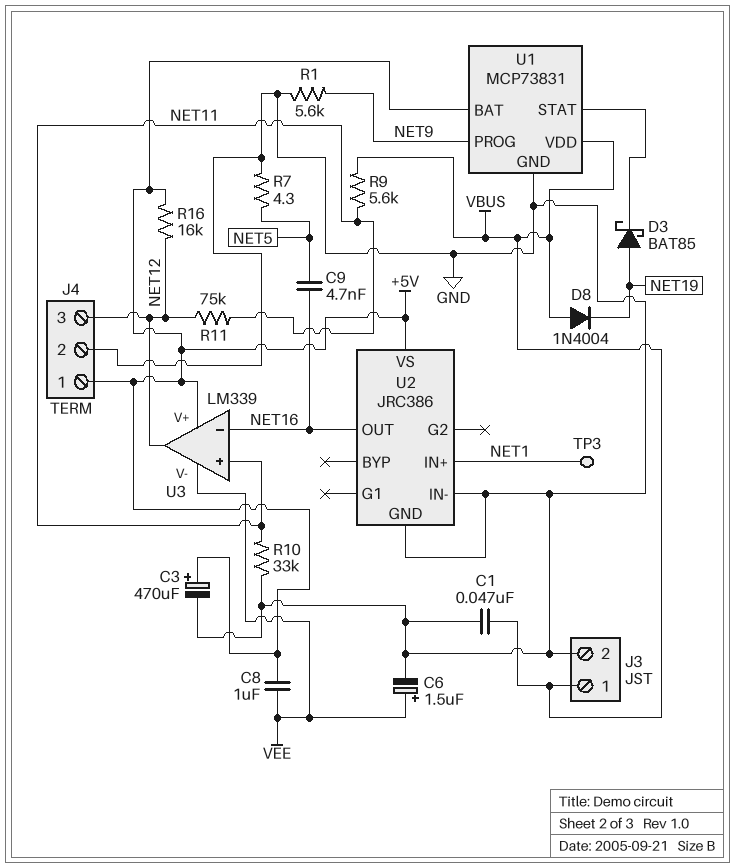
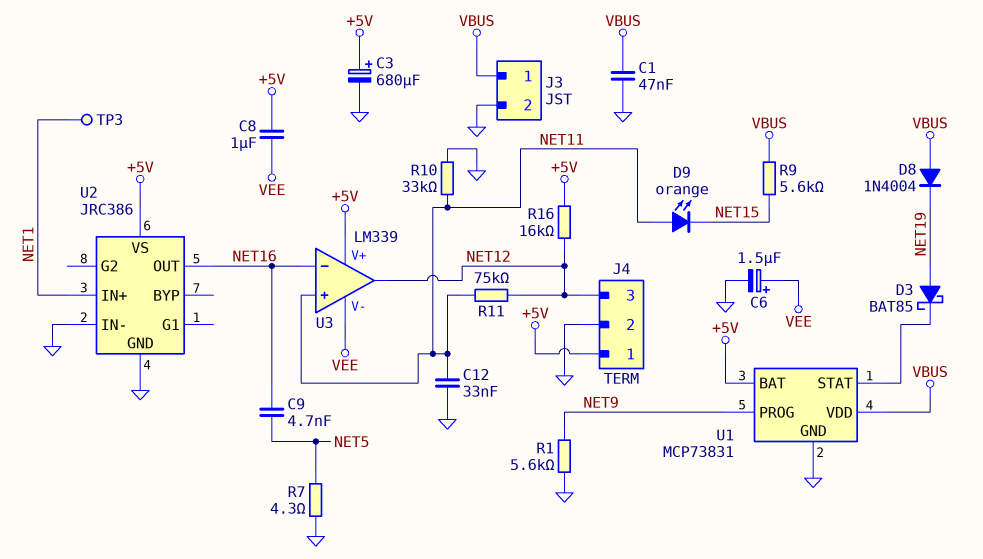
C3: 470uF (plus +5V, minus GND) -> 680uF (plus +5V, minus GND)
C12: none -> 33nF (GND, NET11)
D9: none -> LED orange (A NET11, K NET15)
R9: 5.6k (NET11, VBUS) -> 5.6k (NET15, VBUS)

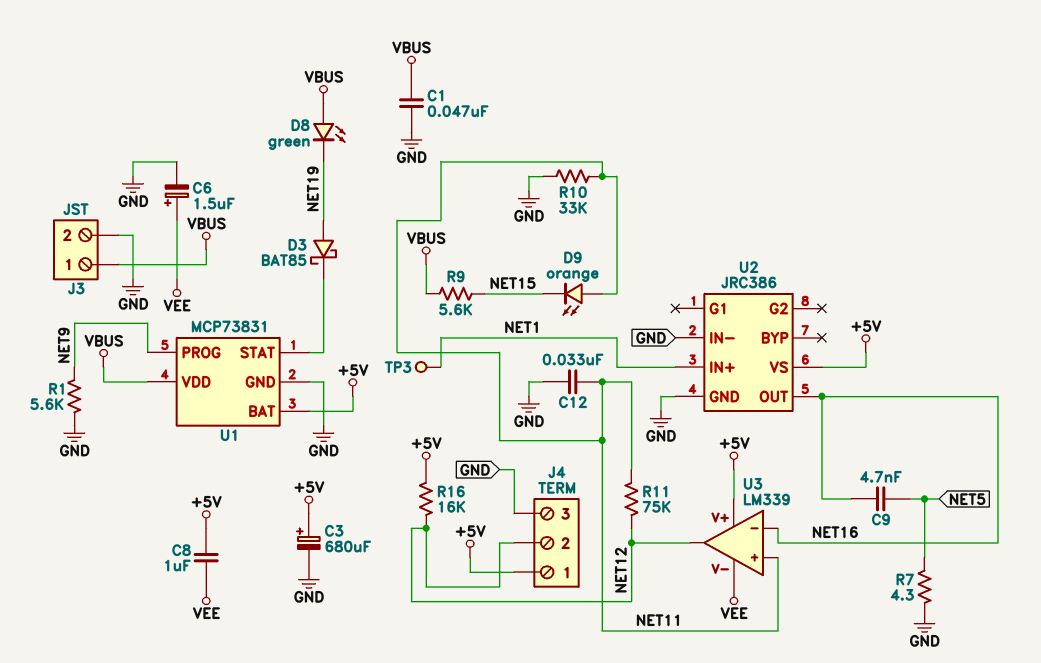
D8: diode 1N4004 (A VBUS, K NET19) -> LED green (A VBUS, K NET19)
J4 pin 2: GND -> NET12
J4 pin 3: NET12 -> GND

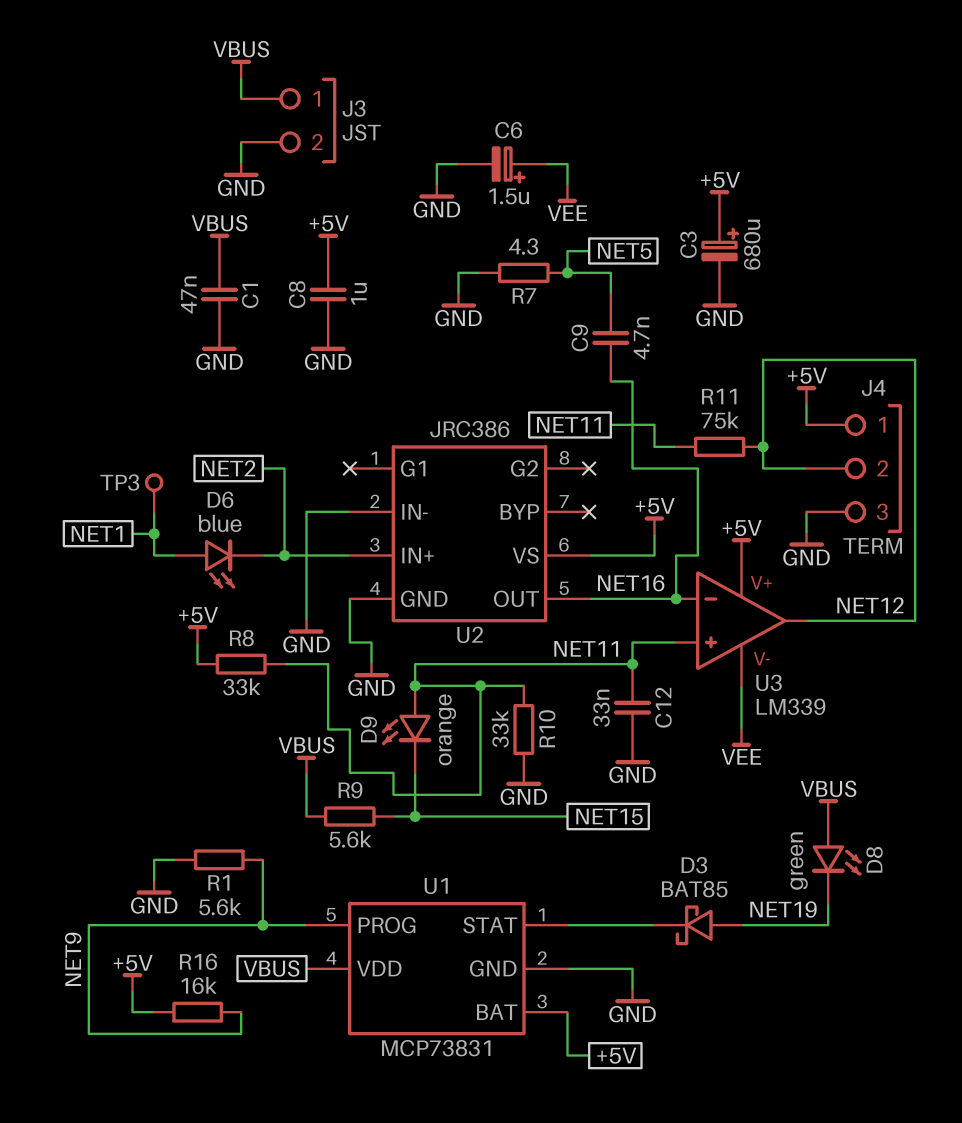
C8: 1uF (+5V, VEE) -> 1uF (+5V, GND)
D6: none -> LED blue (A NET1, K NET2)
R8: none -> 33k (+5V, NET11)
R16: 16k (+5V, NET12) -> 16k (+5V, NET9)
U2 pin IN+: NET1 -> NET2

